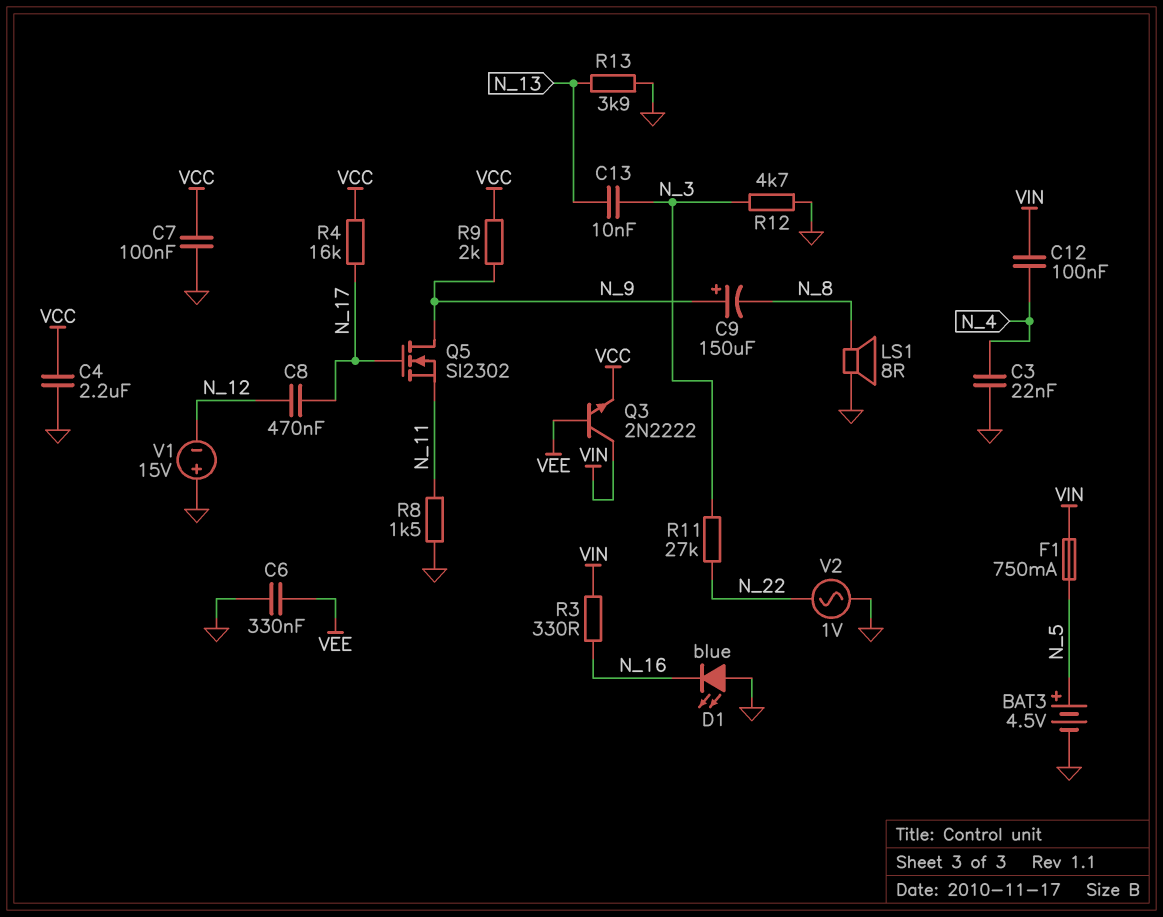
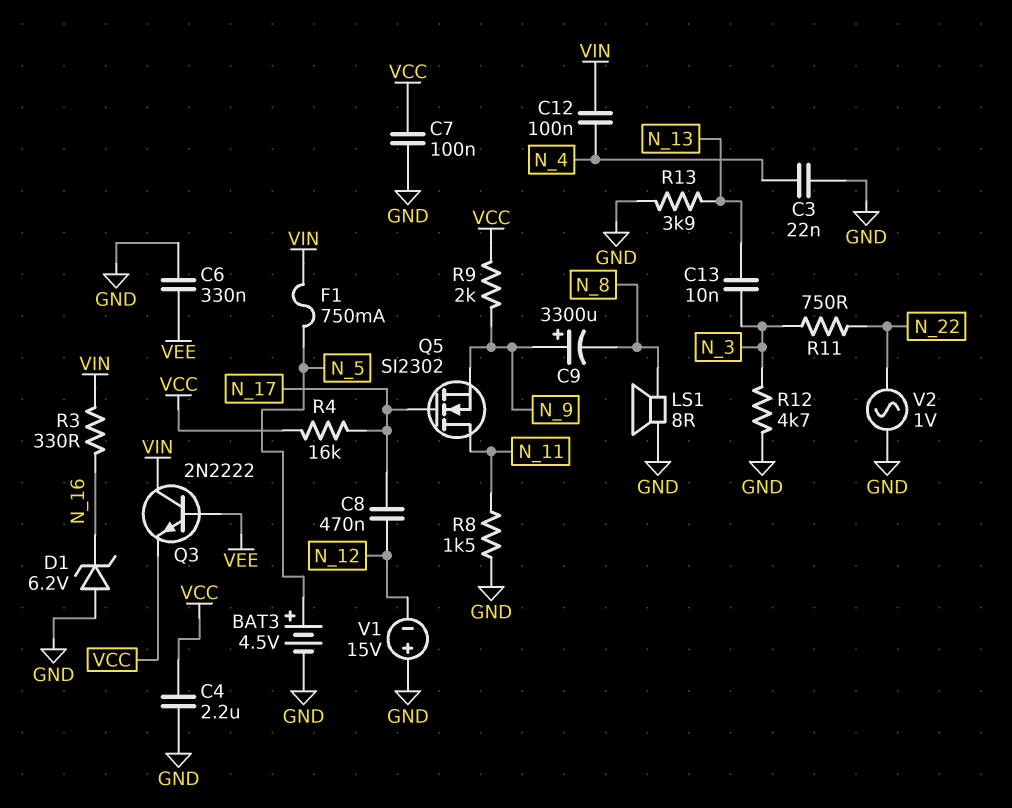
C9: 150uF (plus N_9, minus N_8) -> 3300uF (plus N_9, minus N_8)
D1: LED blue (A GND, K N_16) -> zener 6.2V (A GND, K N_16)
Q5: NMOS SI2302 (G N_17, D N_9, S N_11) -> NMOS SI2302 (G N_17, D N_11, S N_9)
R11: 27k (N_3, N_22) -> 750 (N_3, N_22)

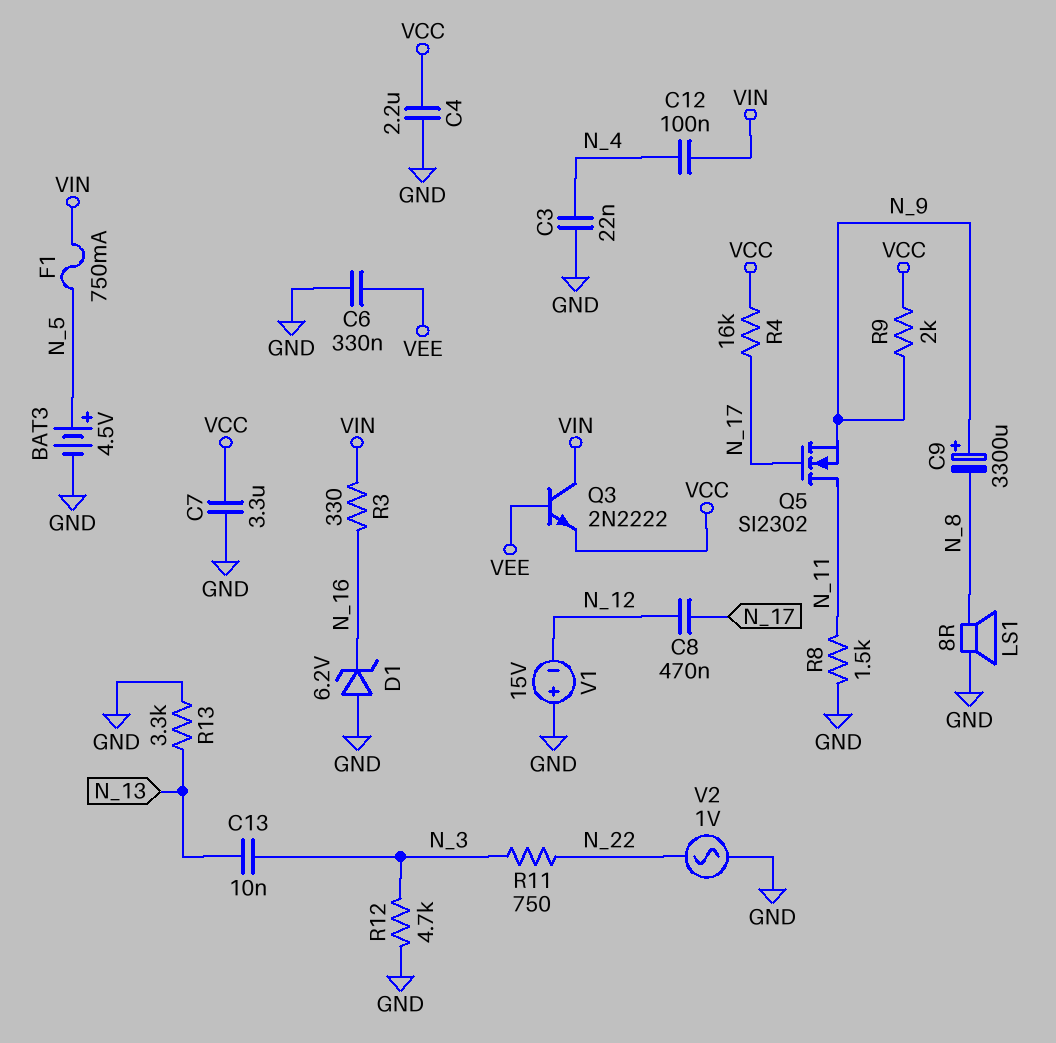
C7: 100nF (GND, VCC) -> 3.3uF (GND, VCC)
R13: 3.9k (GND, N_13) -> 3.3k (GND, N_13)

